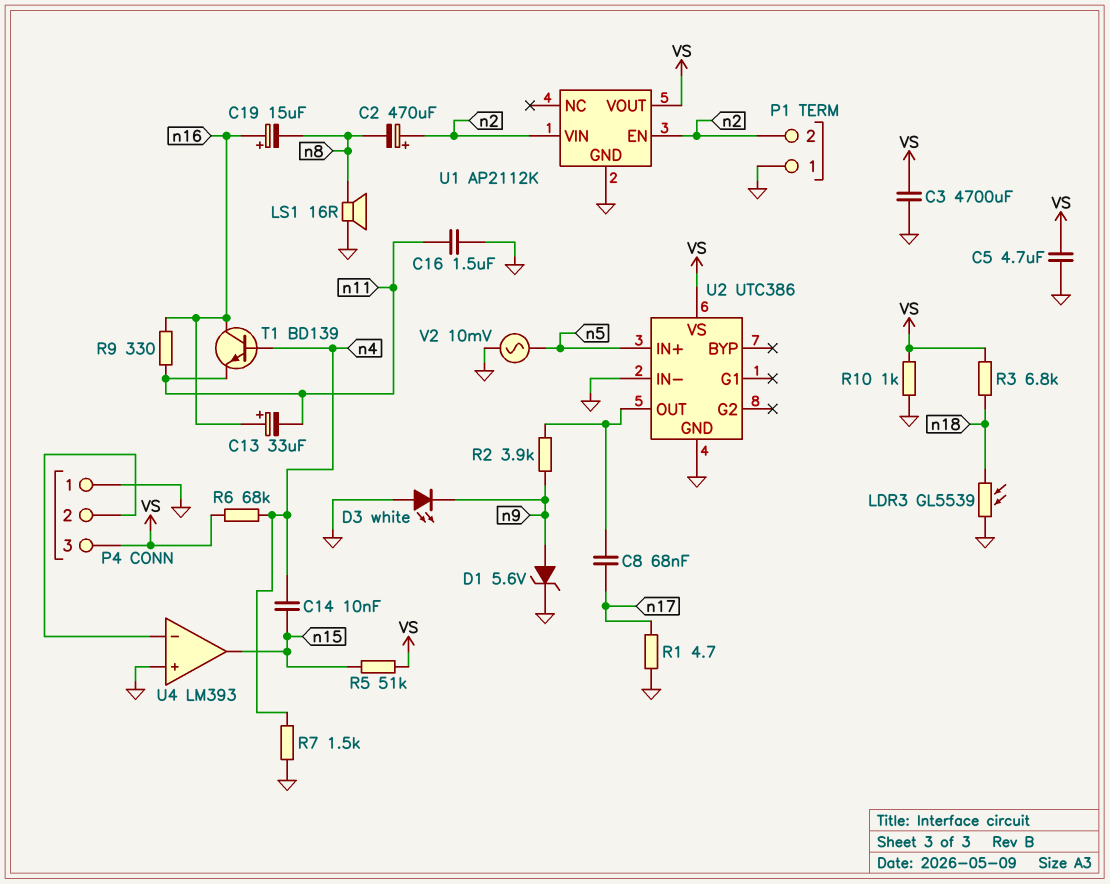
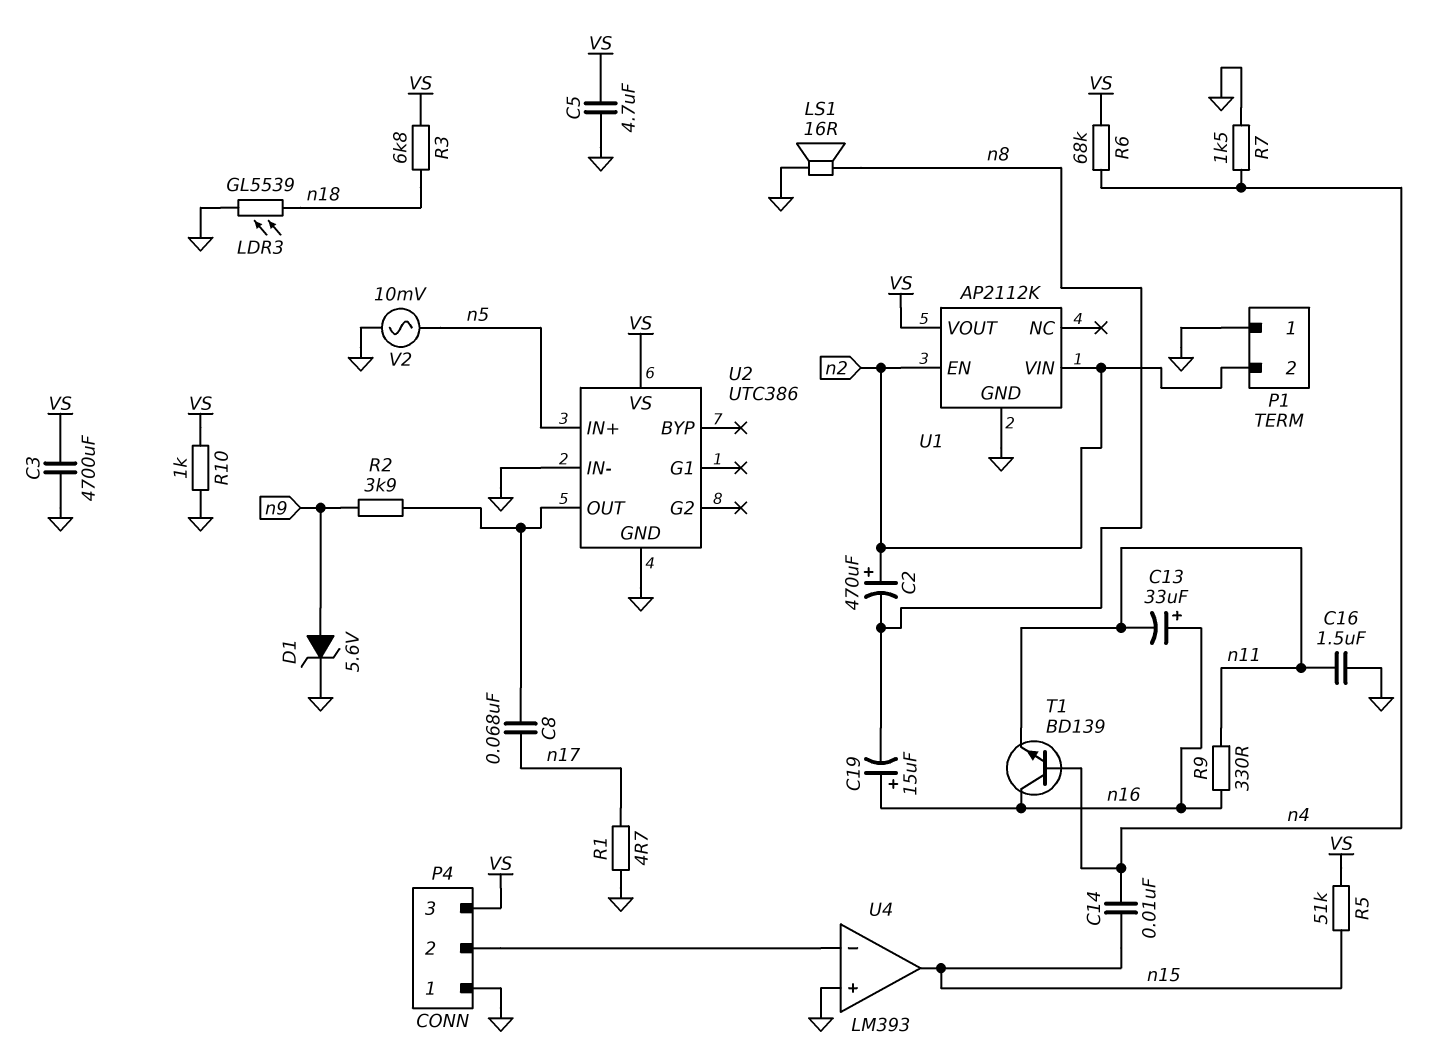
D3: LED white (A GND, K n9) -> none

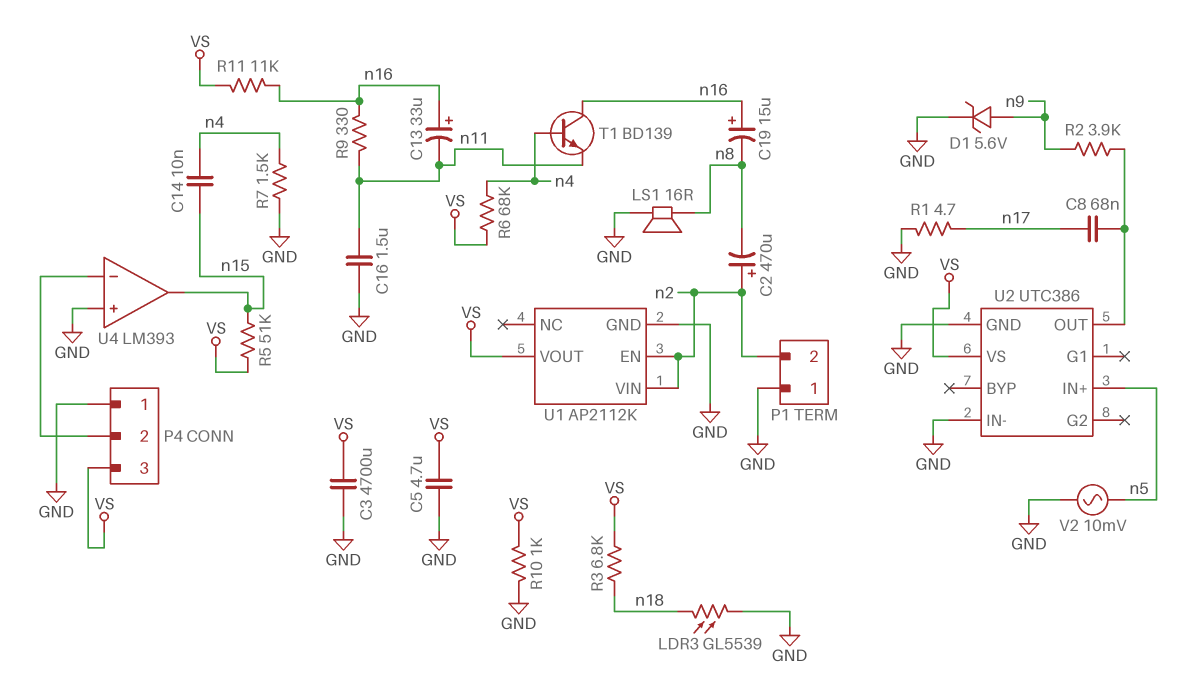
R11: none -> 11k (VS, n16)

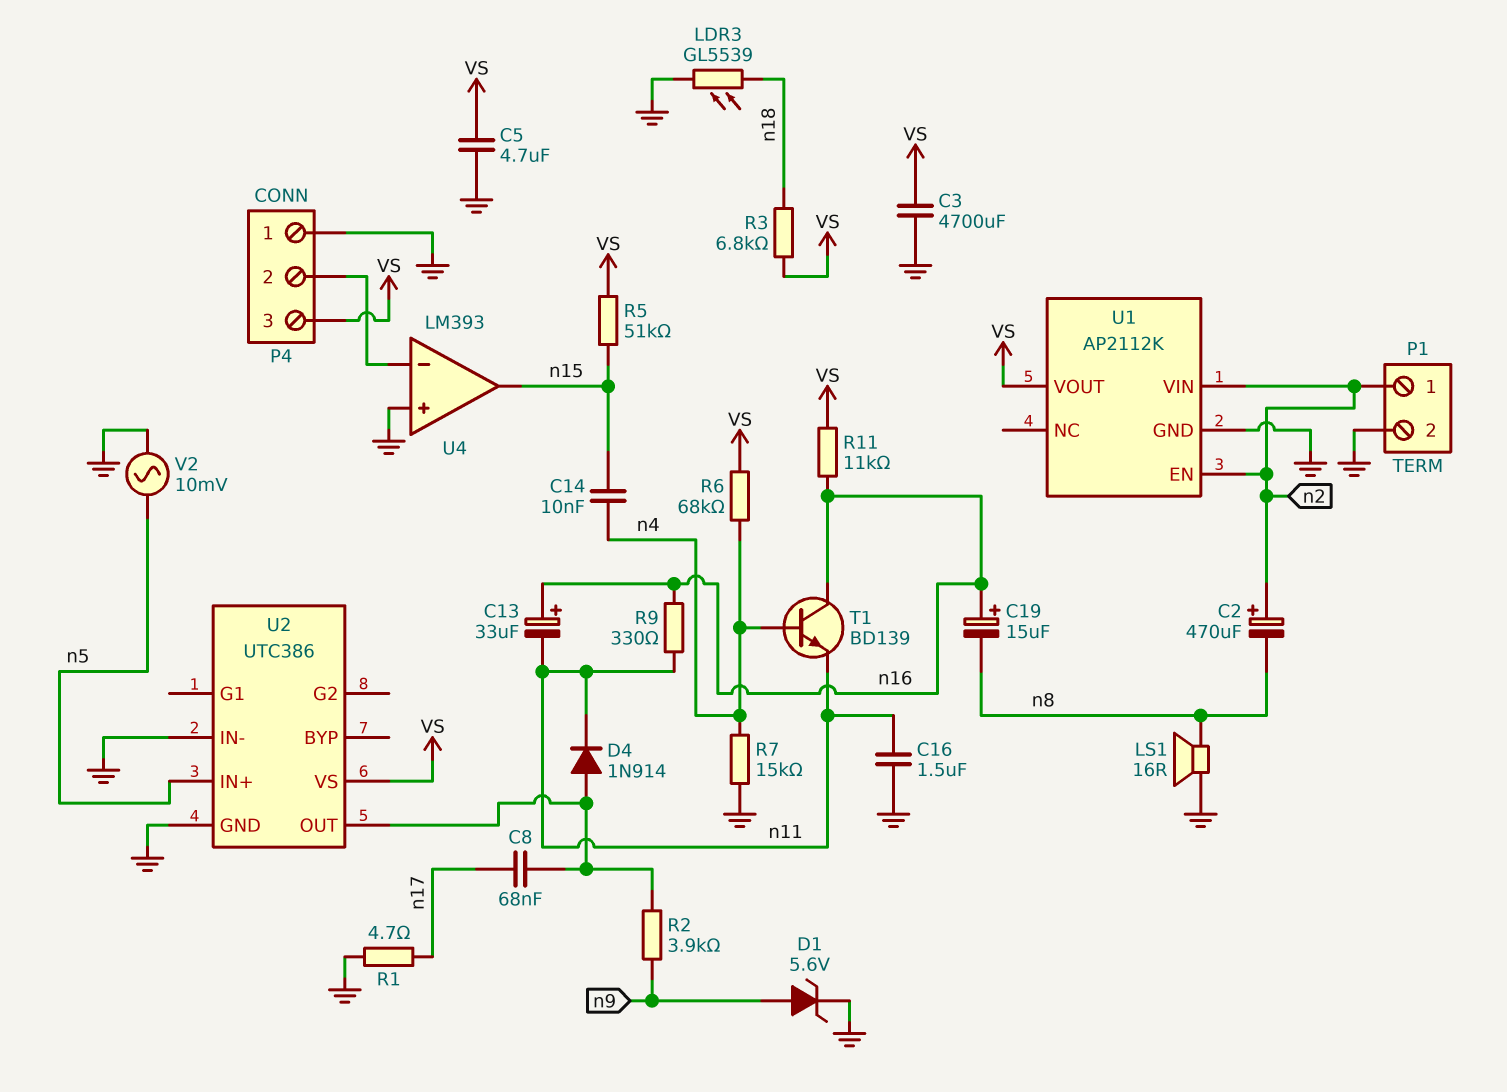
D4: none -> diode 1N914 (A U2/OUT, K n11)
P1 pin 1: GND -> n2
P1 pin 2: n2 -> GND
R7: 1.5k (GND, n4) -> 15k (GND, n4)
R10: 1k (GND, VS) -> none

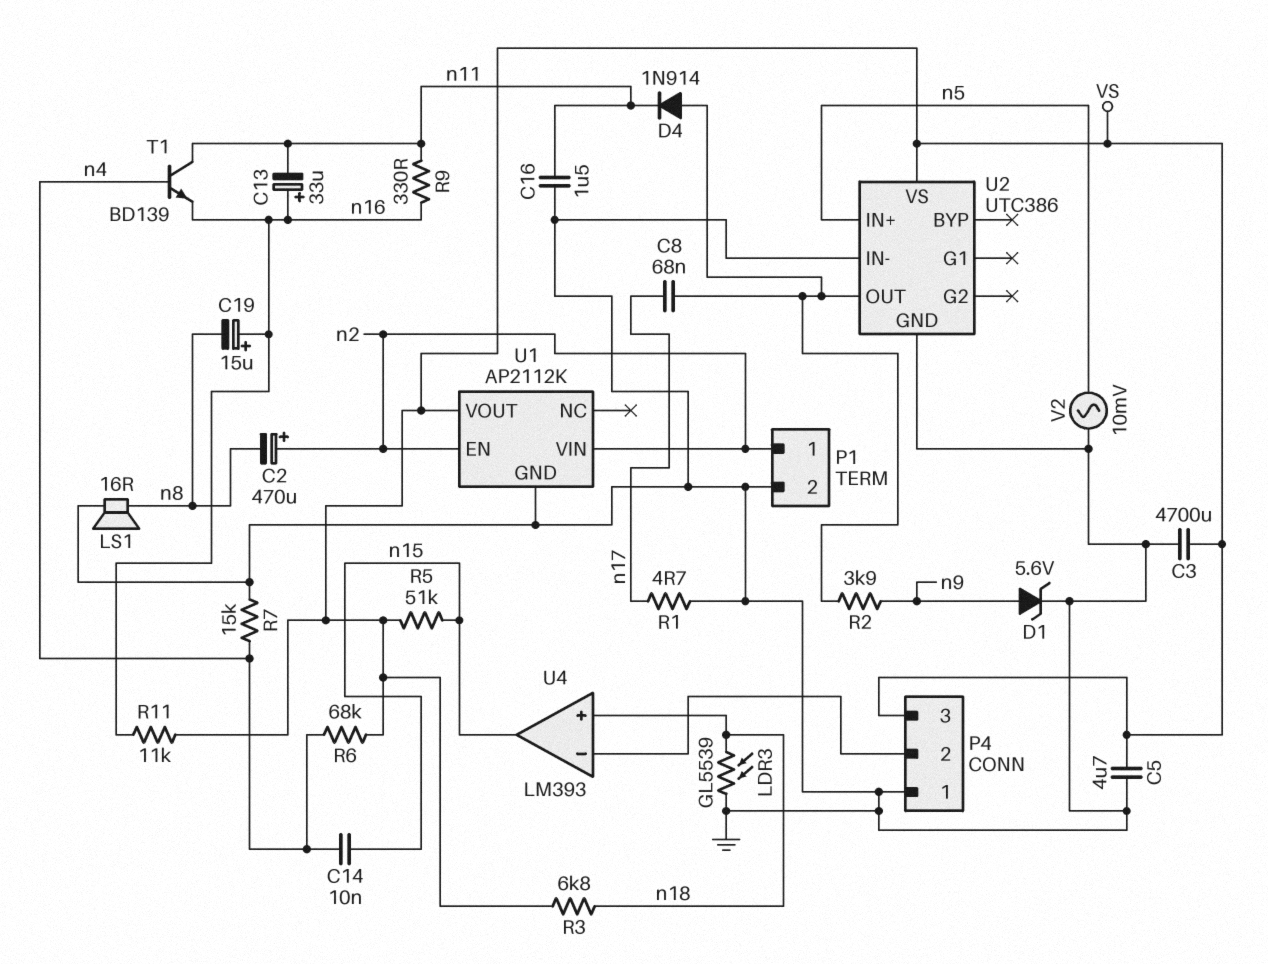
T1: NPN BD139 (B n4, C n16, E n11) -> NPN BD139 (B n4, C n11, E n16)
U4 pin in+: GND -> n18

